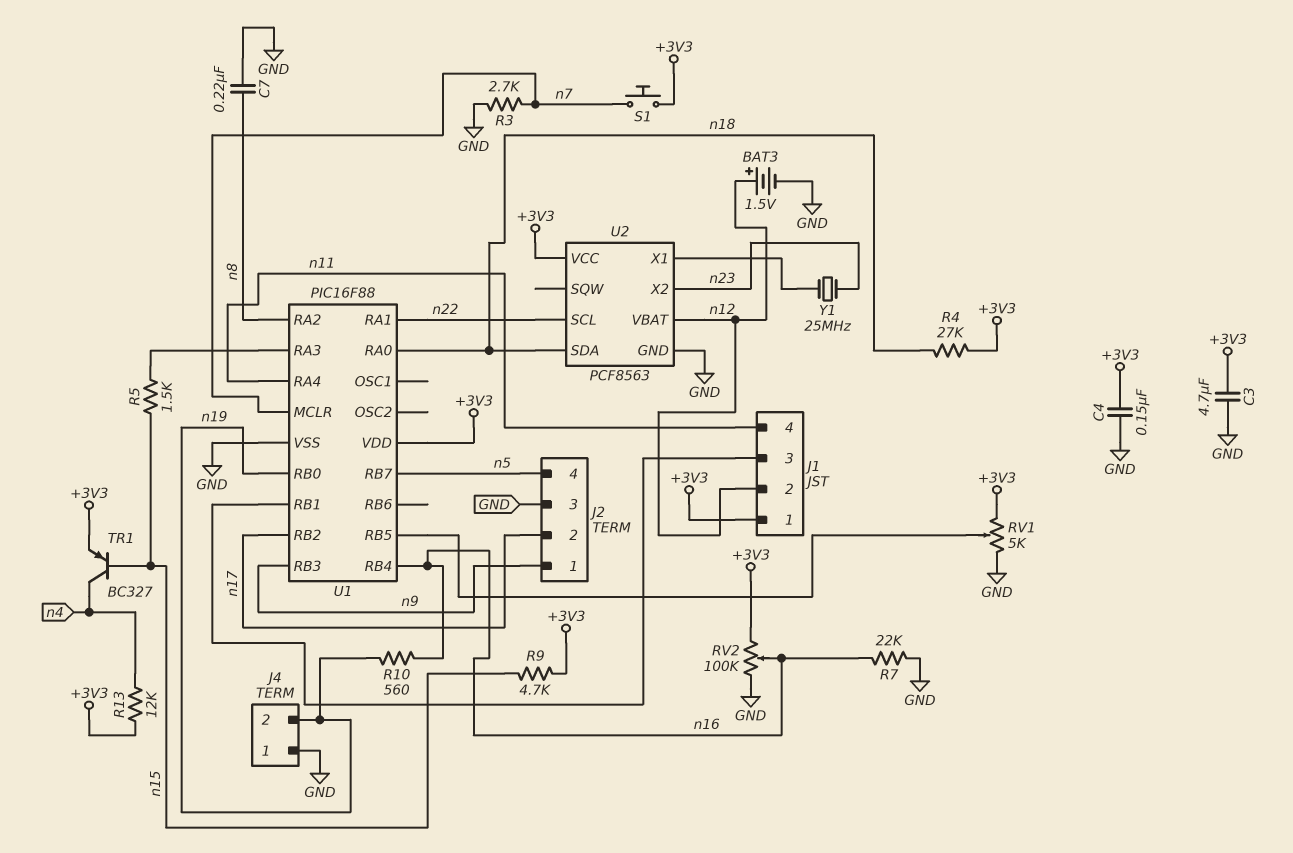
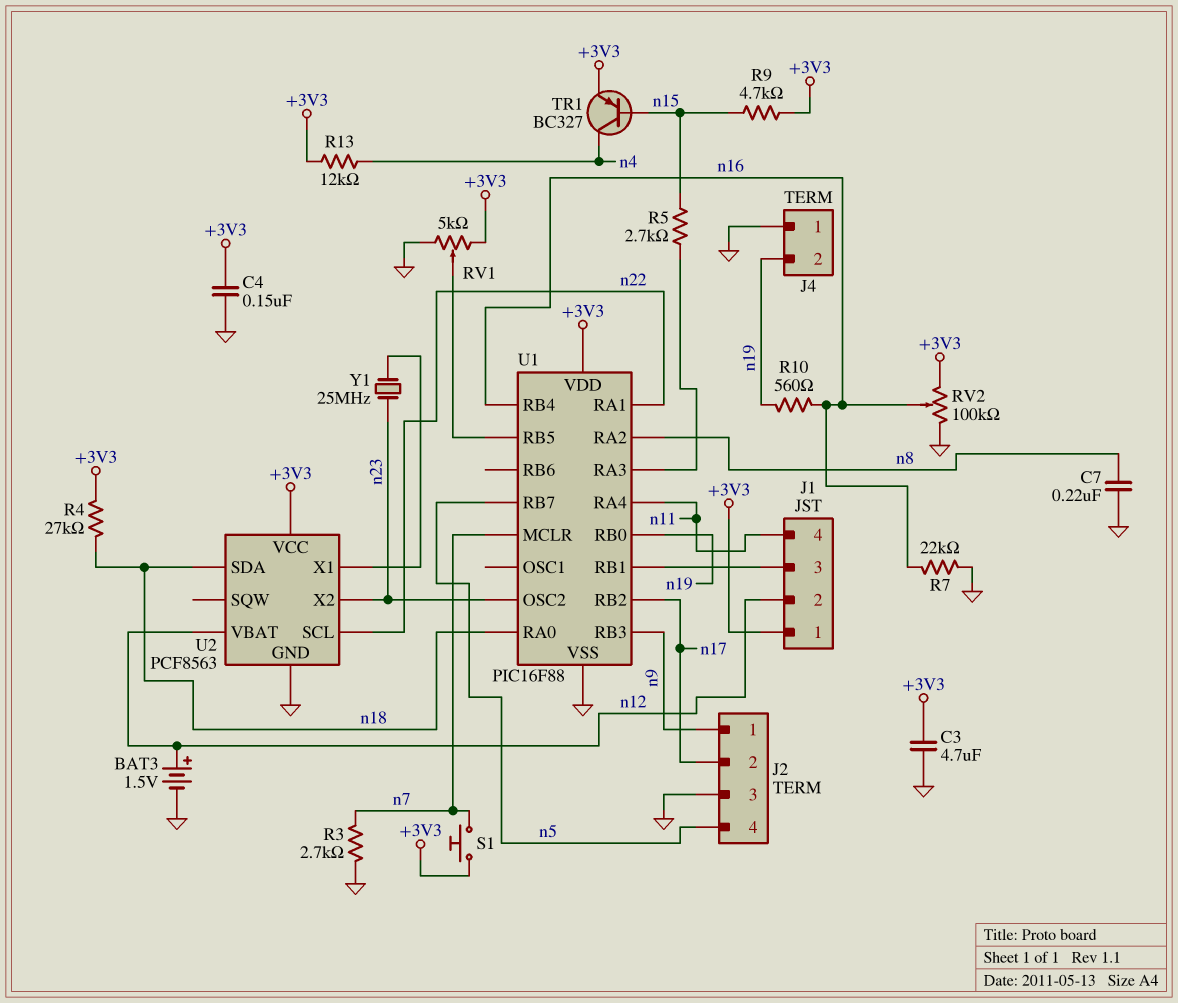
R5: 1.5k (U1/RA3, n15) -> 2.7k (U1/RA3, n15)
U1 pin OSC2: none -> n23

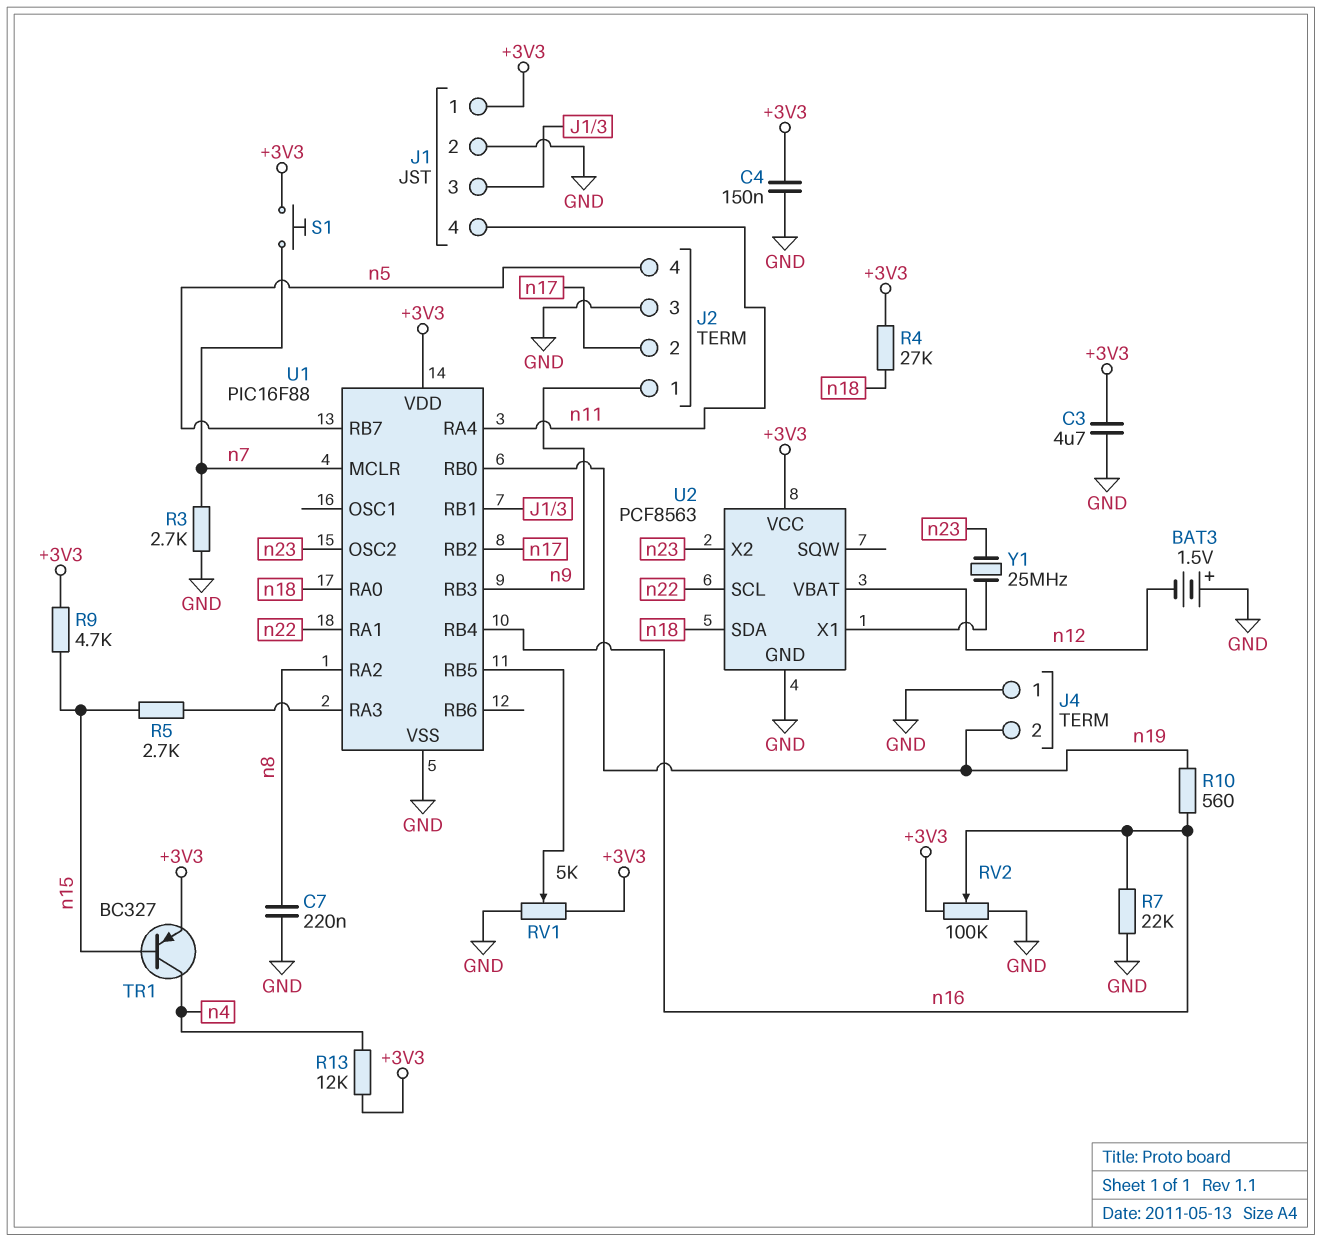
BAT3: 1.5V (plus n12, minus GND) -> 1.5V (plus GND, minus n12)
J1 pin 2: n12 -> GND

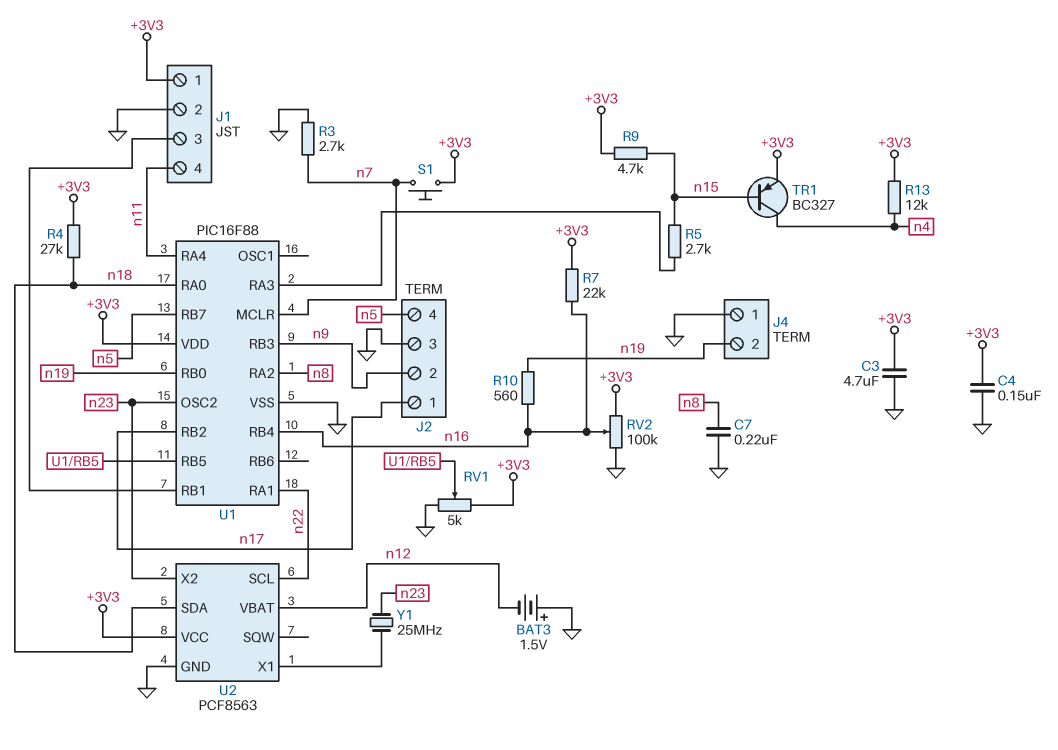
J2 pin 1: n9 -> n17
J2 pin 2: n17 -> n9
R7: 22k (GND, n16) -> 22k (+3V3, n16)

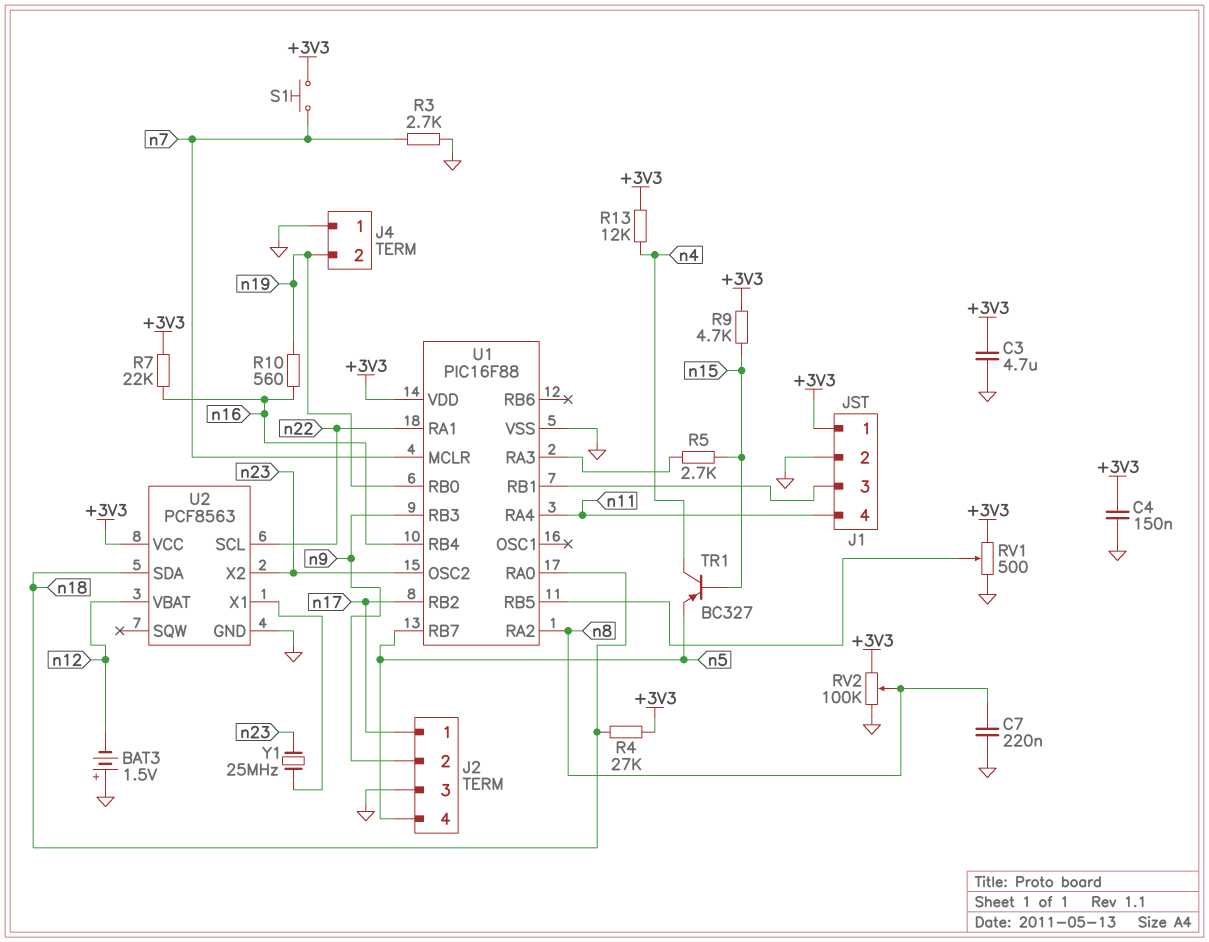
RV1: 5k (+3V3, GND, wiper U1/RB5) -> 500 (+3V3, GND, wiper U1/RB5)
RV2: 100k (+3V3, GND, wiper n16) -> 100k (+3V3, GND, wiper n8)
TR1: PNP BC327 (B n15, C n4, E +3V3) -> PNP BC327 (B n15, C n4, E n5)

